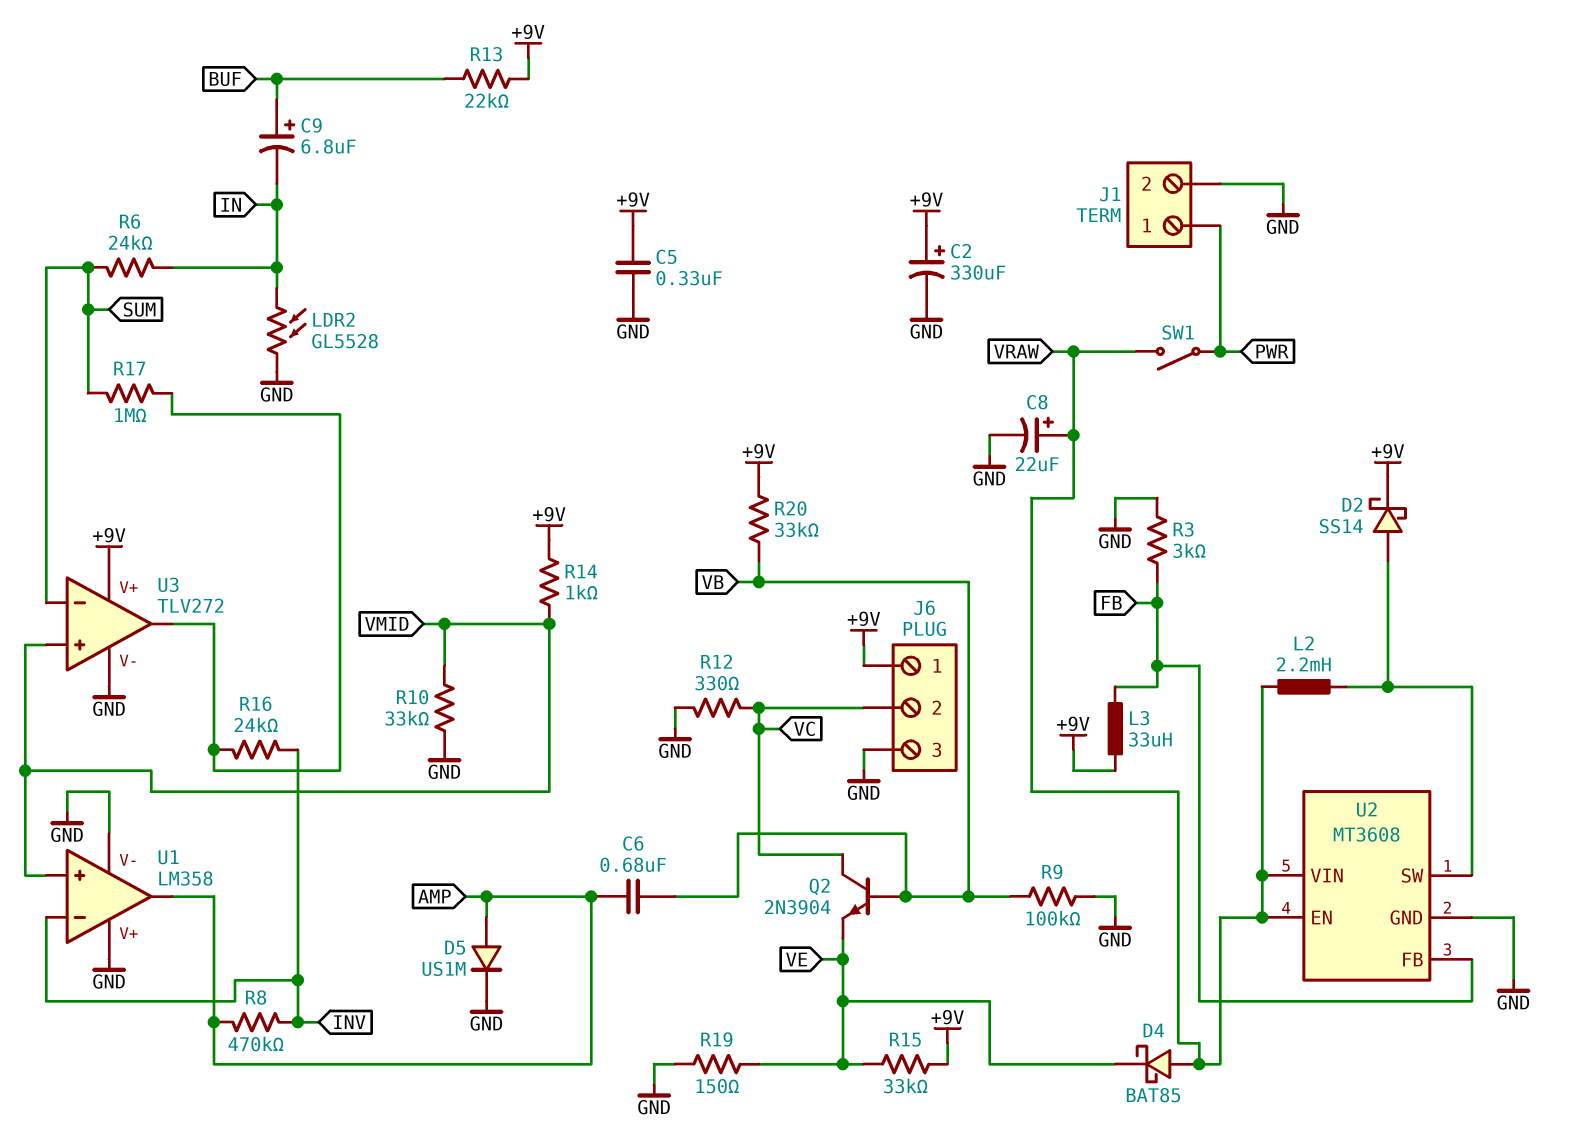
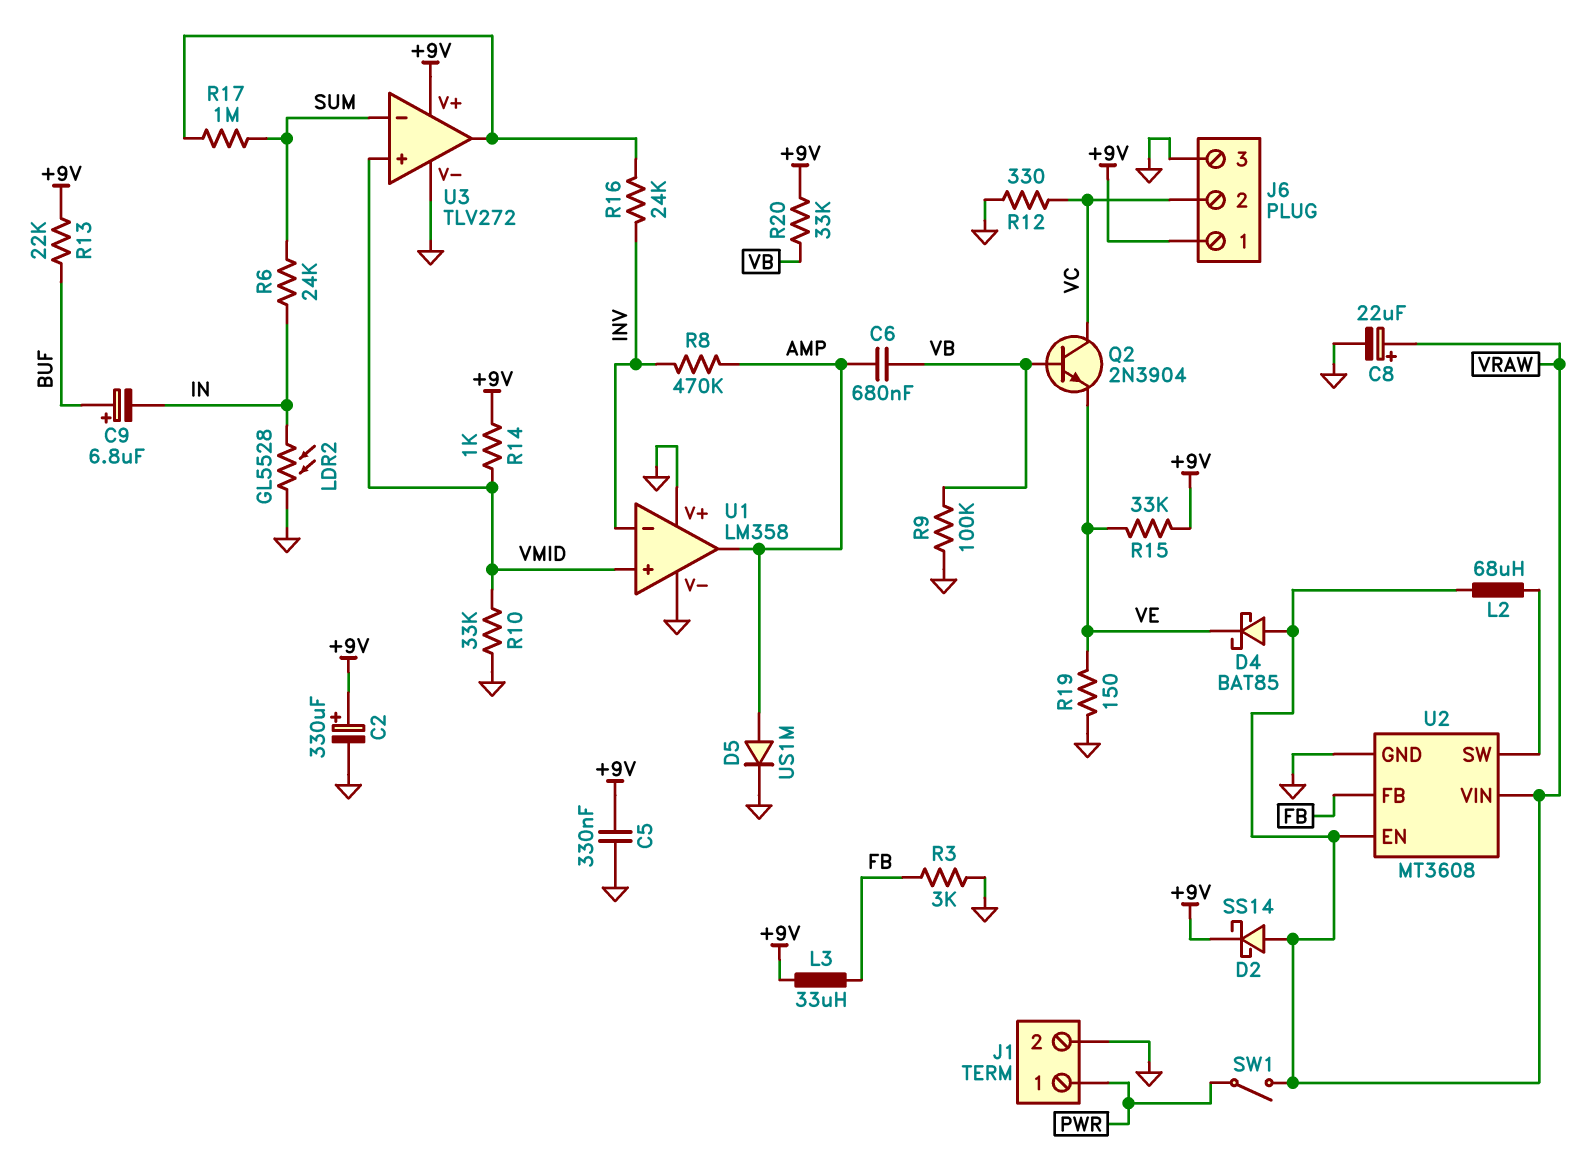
D2: schottky SS14 (A U2/SW, K +9V) -> schottky SS14 (A VRAW, K +9V)
L2: 2.2mH (U2/SW, VRAW) -> 68uH (U2/SW, VRAW)

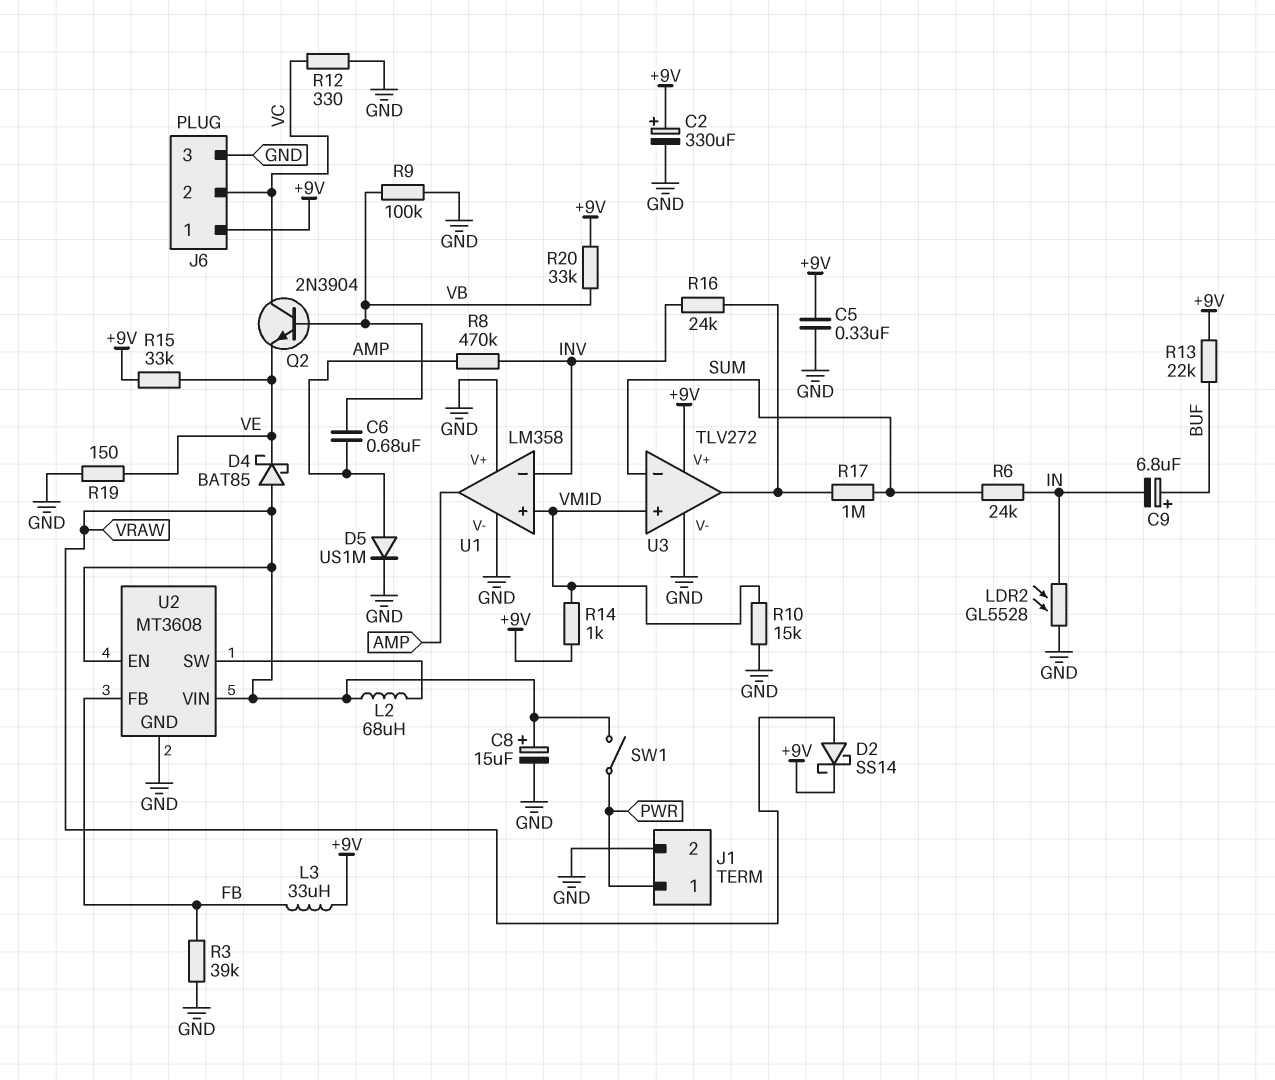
C8: 22uF (plus VRAW, minus GND) -> 15uF (plus VRAW, minus GND)
R3: 3k (FB, GND) -> 39k (FB, GND)
R10: 33k (GND, VMID) -> 15k (GND, VMID)

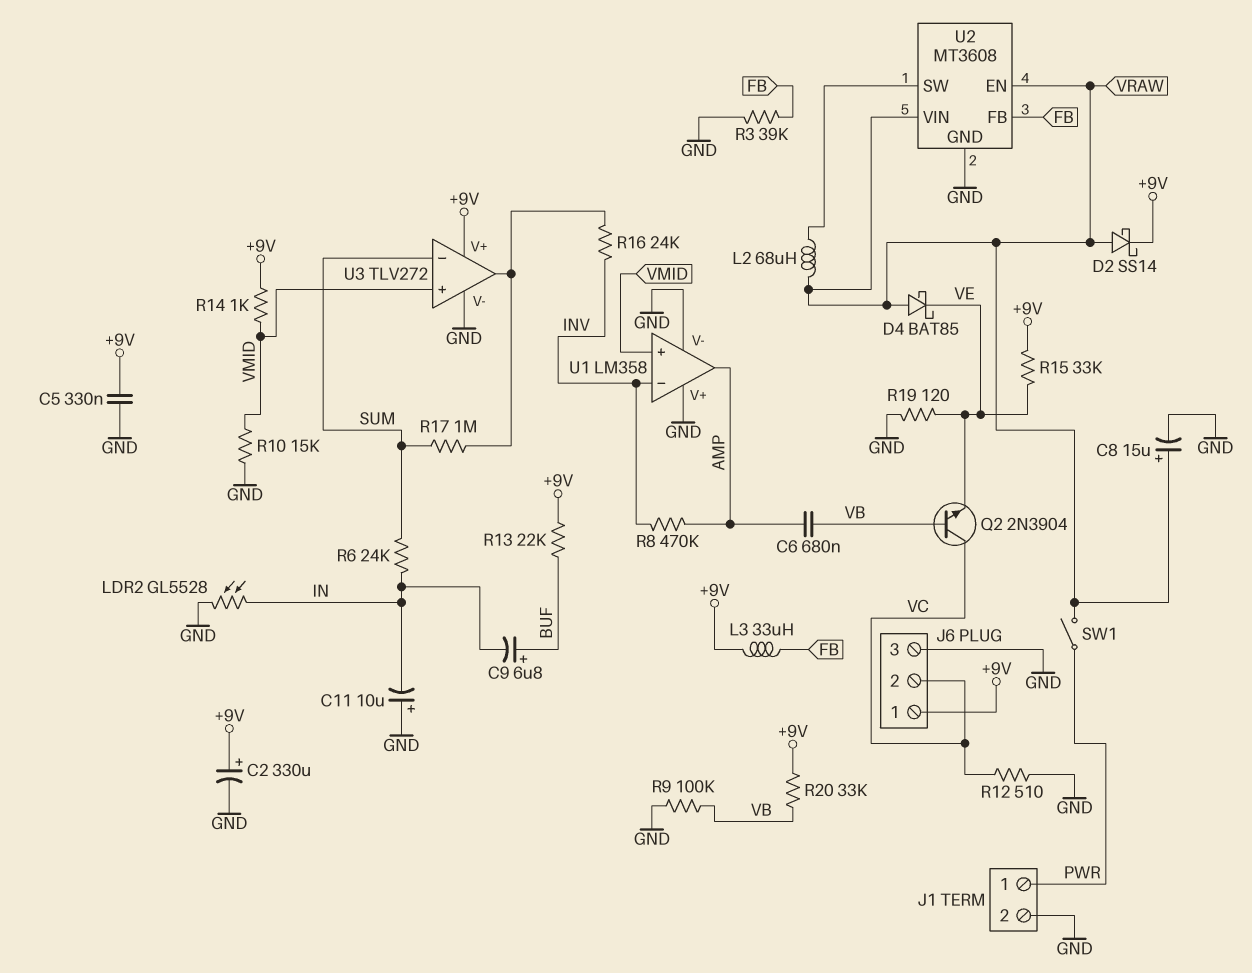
C11: none -> 10uF (plus GND, minus IN)
D5: diode US1M (A AMP, K GND) -> none
R12: 330 (GND, VC) -> 510 (GND, VC)
R19: 150 (GND, VE) -> 120 (GND, VE)

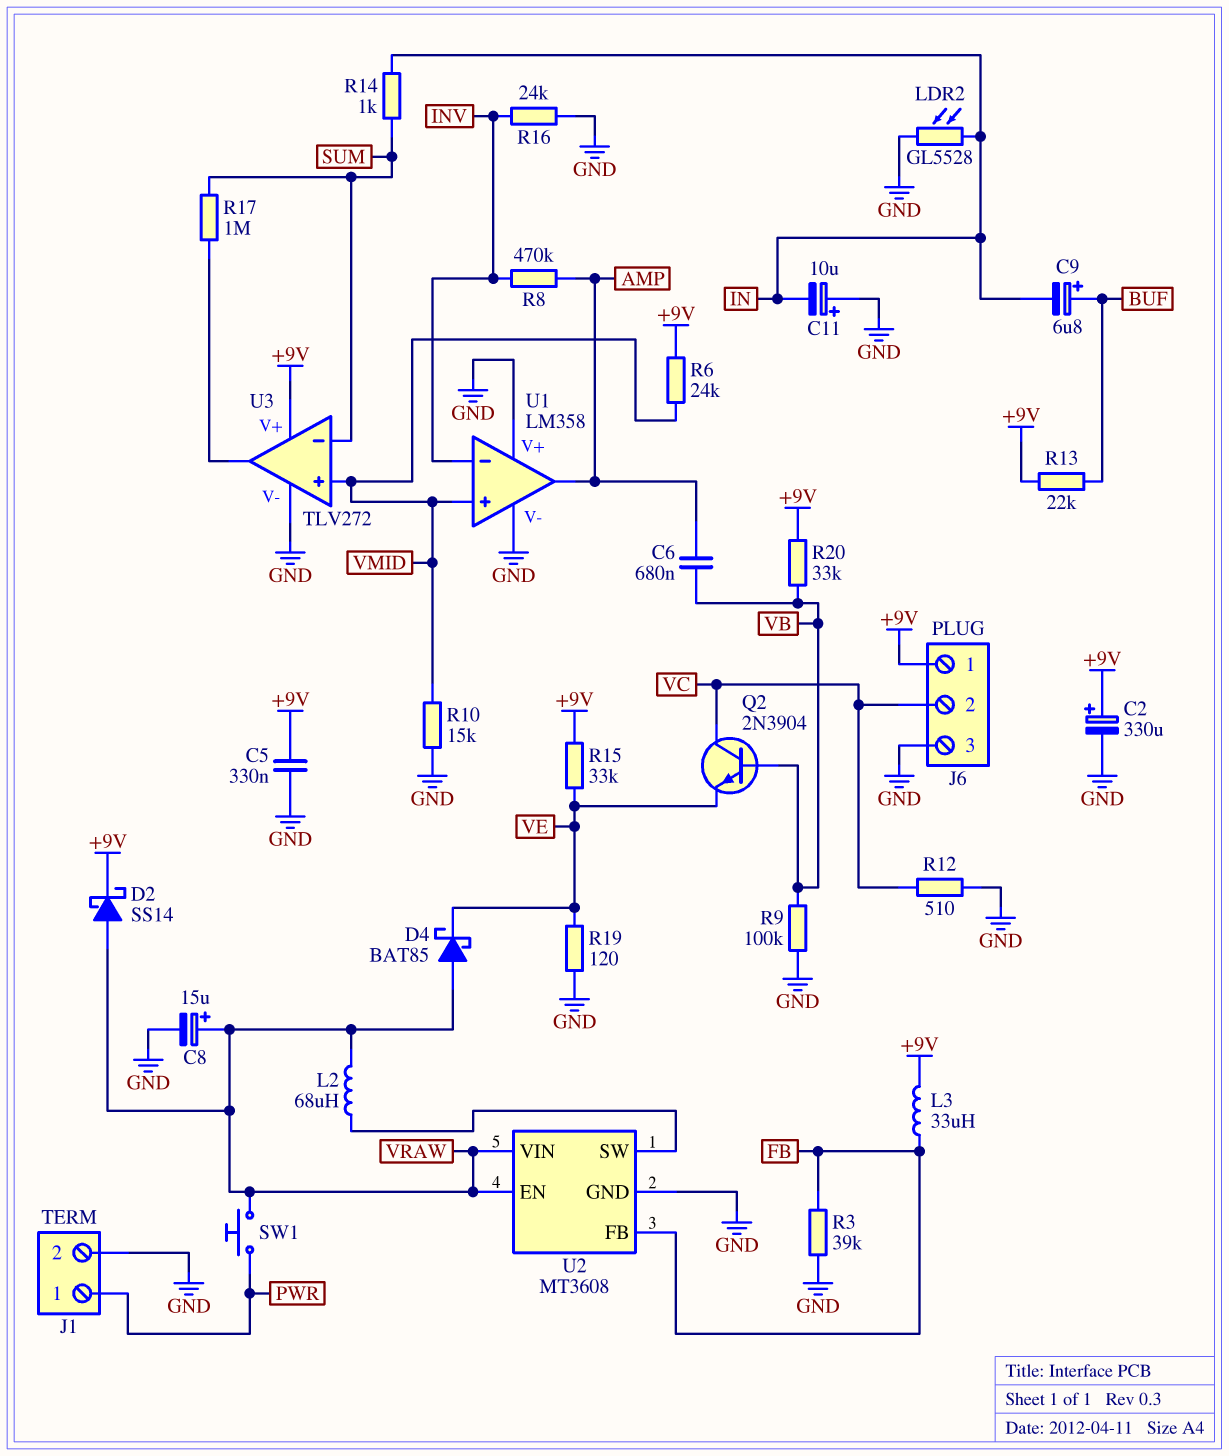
R6: 24k (IN, SUM) -> 24k (+9V, VMID)
R14: 1k (+9V, VMID) -> 1k (IN, SUM)
R16: 24k (INV, U3/out) -> 24k (GND, INV)
SW1: switch (PWR, VRAW) -> button (PWR, VRAW)

